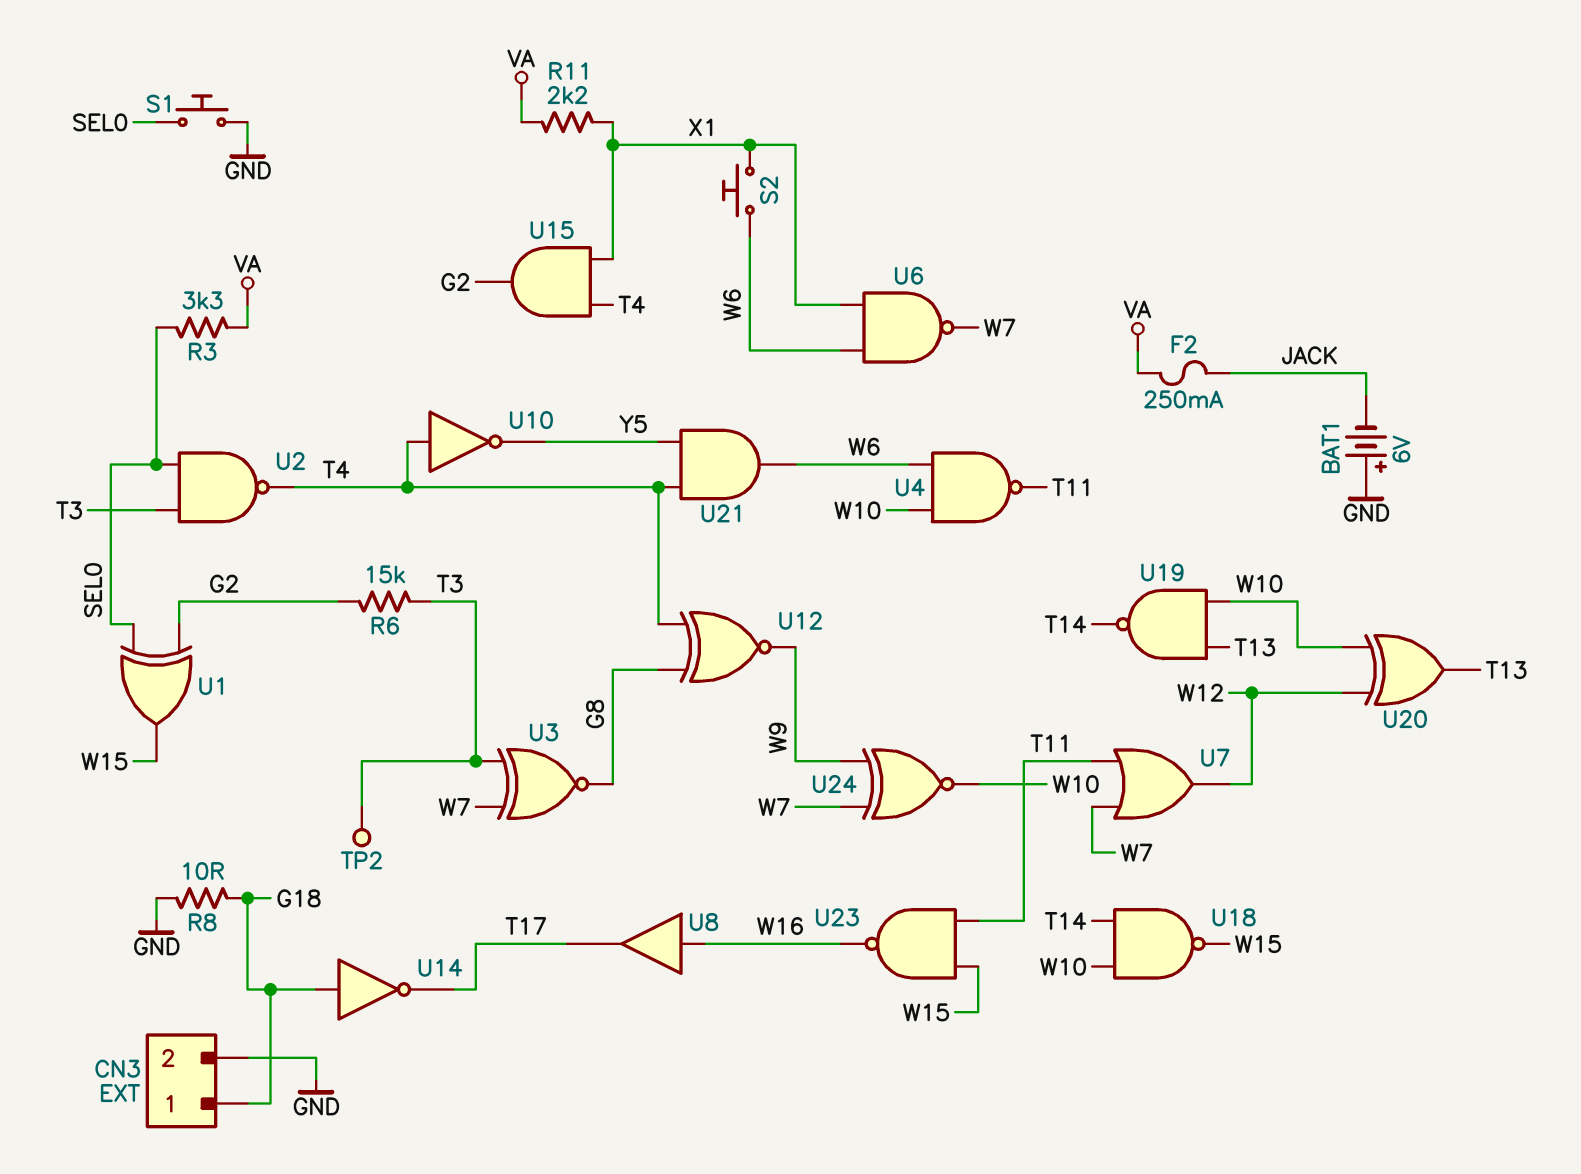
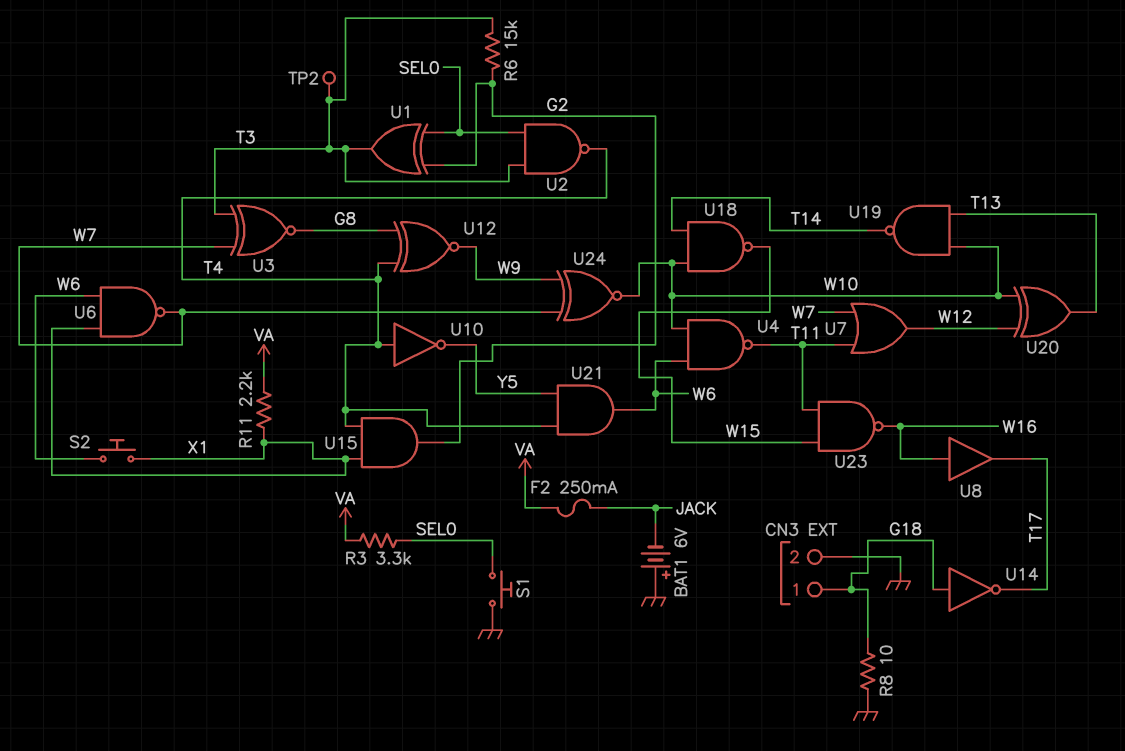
U1: XOR (in G2, in SEL0, out W15) -> XOR (in G2, in SEL0, out T3)

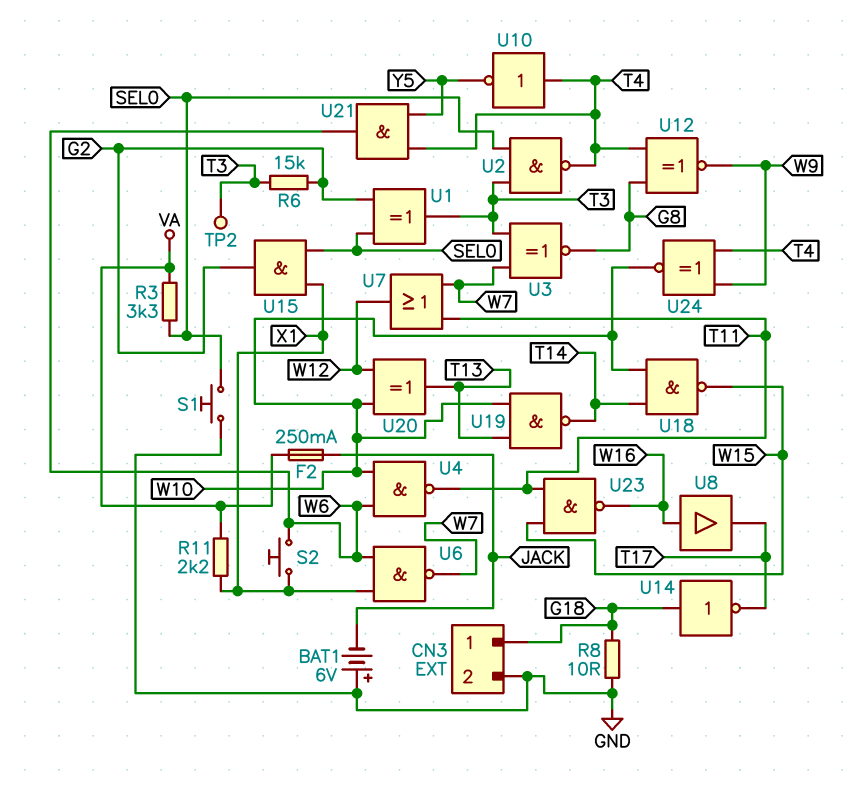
U15: AND (in T4, in X1, out G2) -> AND (in SEL0, in X1, out G2)
U24: XNOR (in W7, in W9, out W10) -> XNOR (in T4, in W9, out W10)

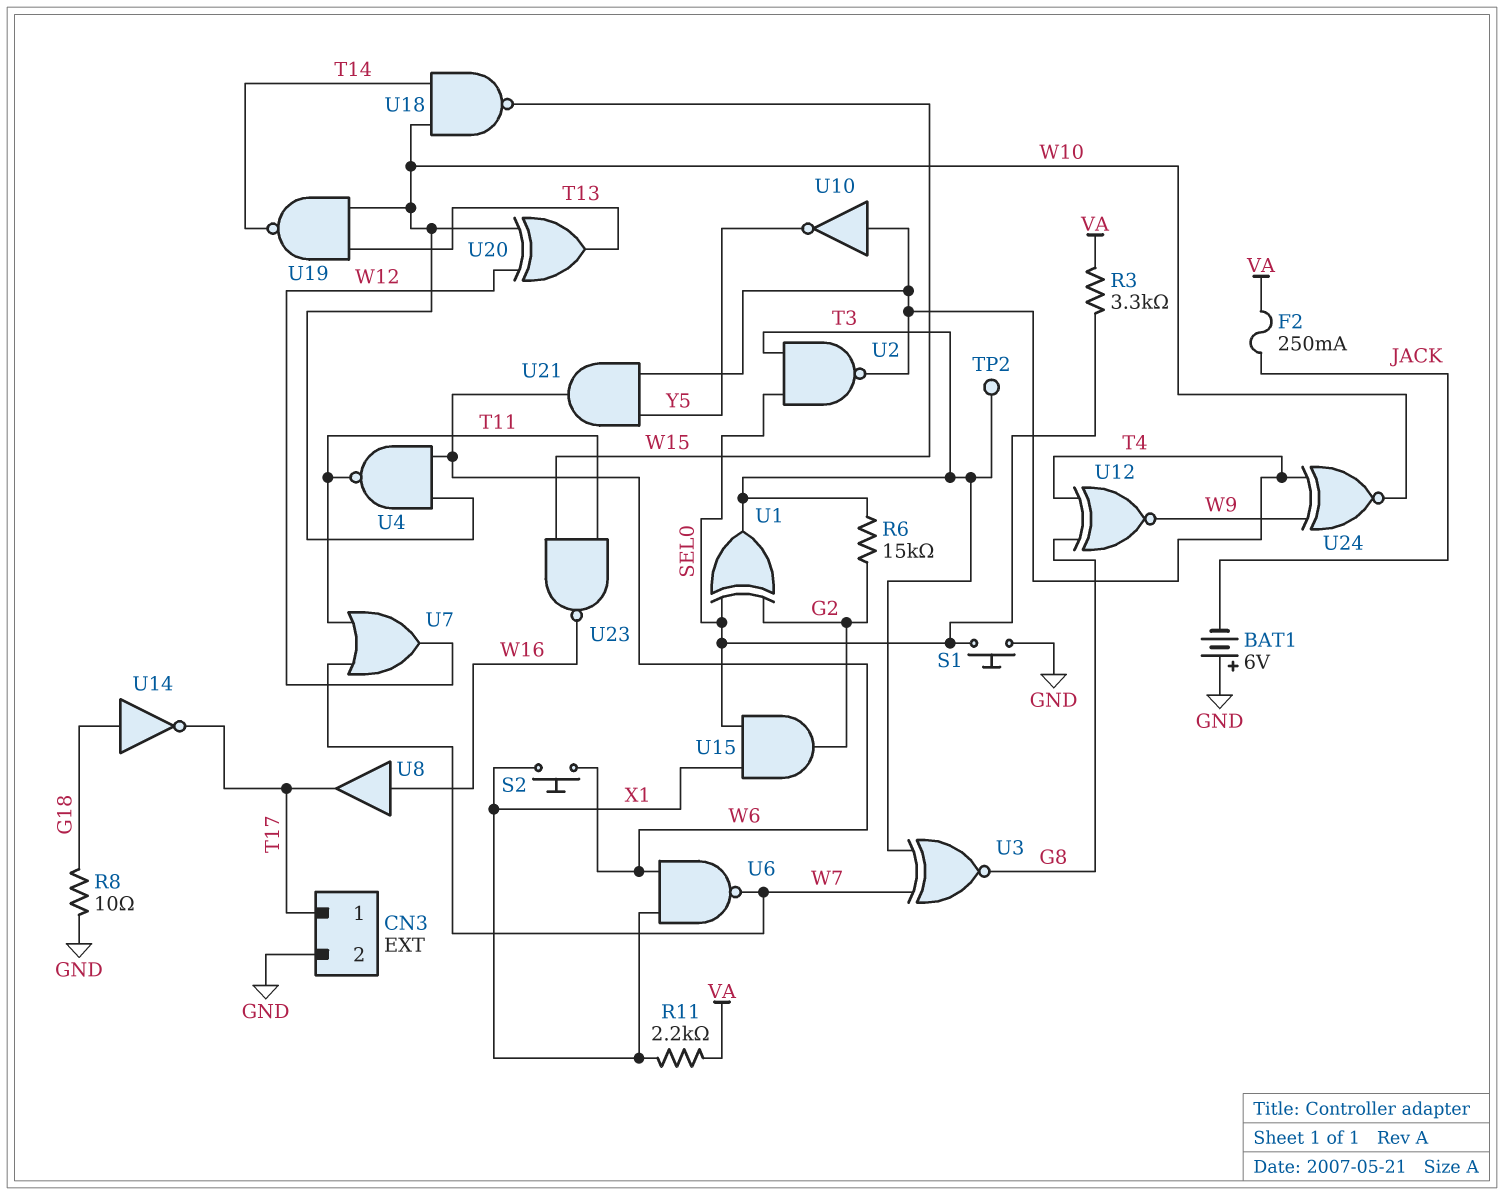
CN3 pin 1: G18 -> T17

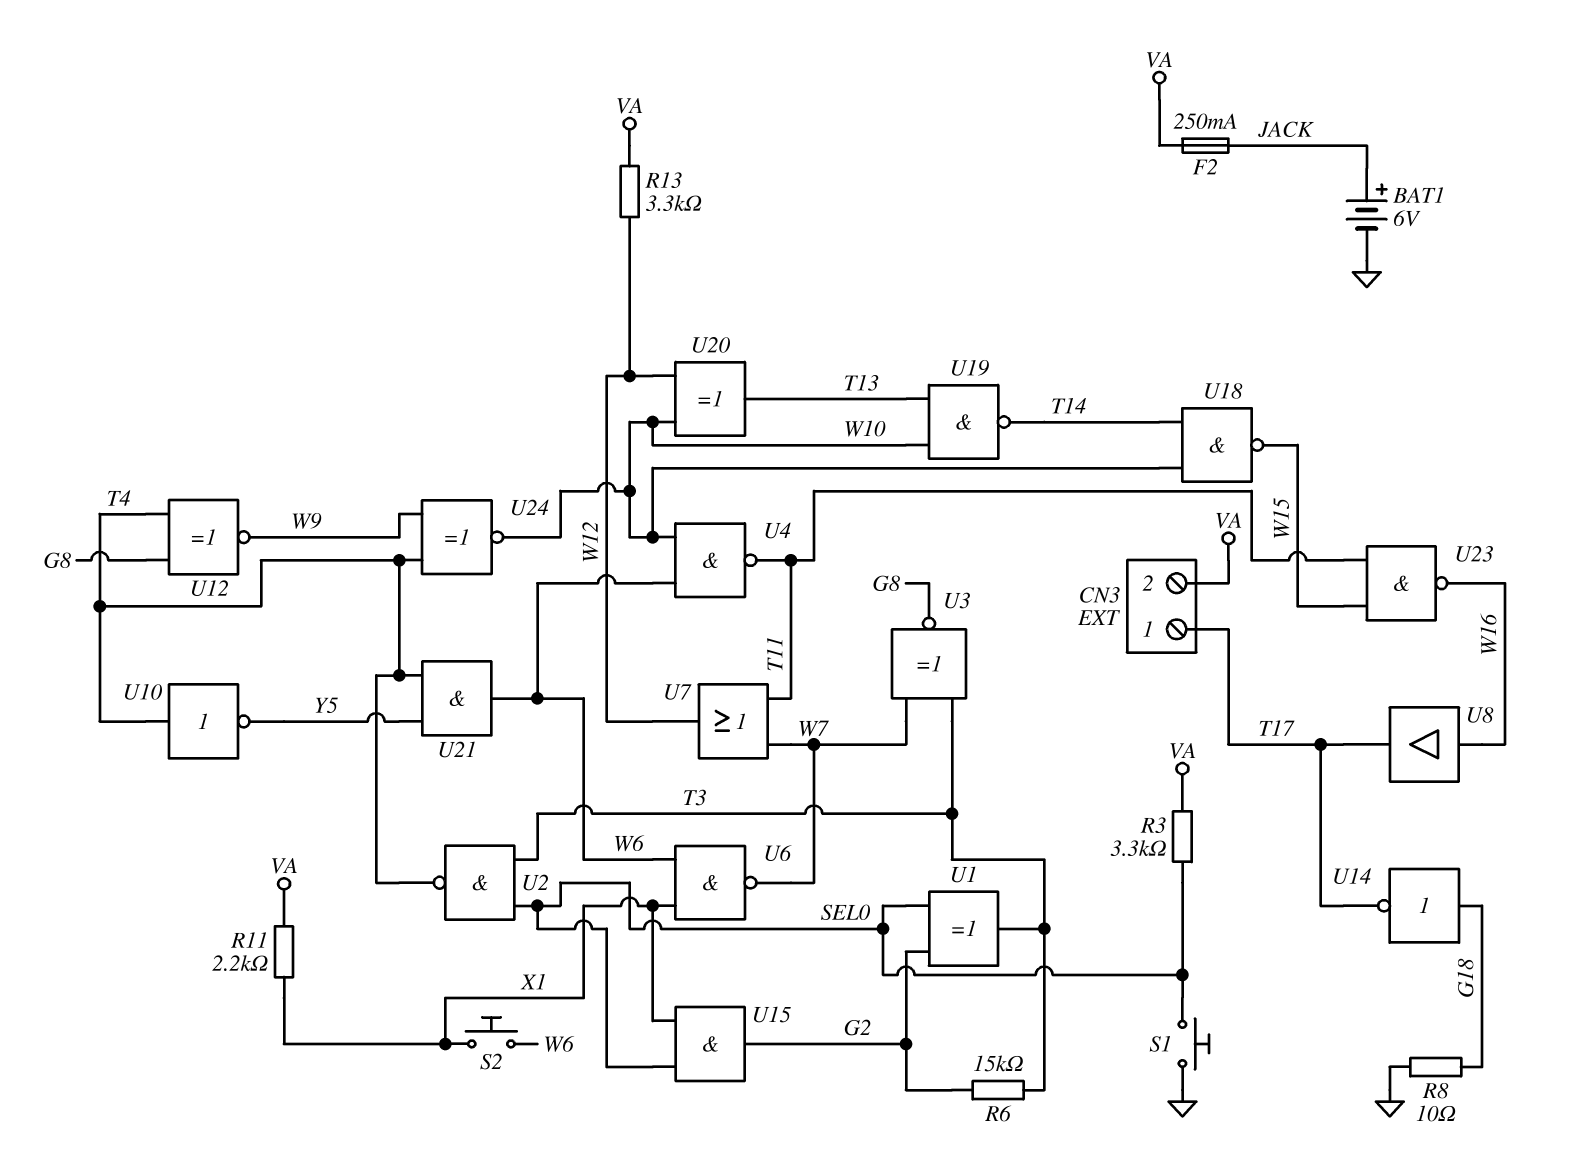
BAT1: 6V (plus GND, minus JACK) -> 6V (plus JACK, minus GND)
CN3 pin 2: GND -> VA
R13: none -> 3.3k (VA, W12)
TP2: test point (T3) -> none

